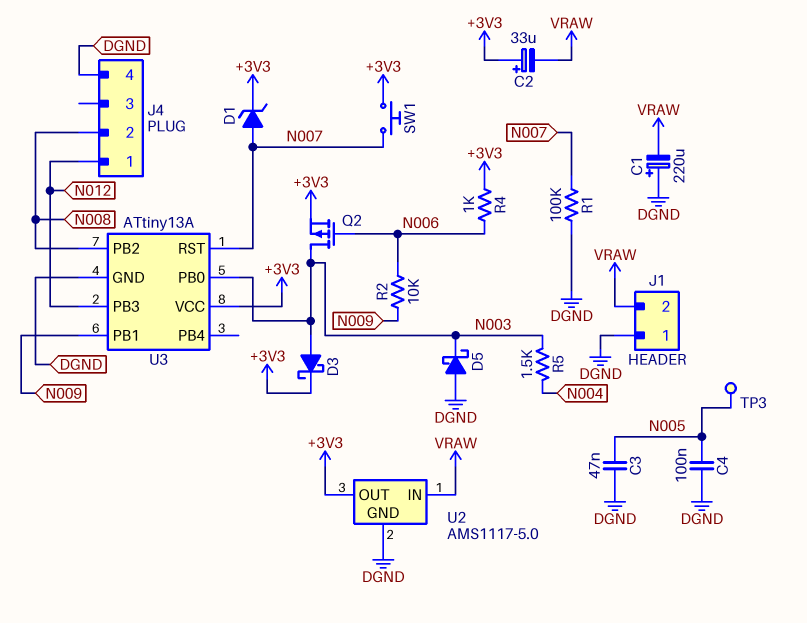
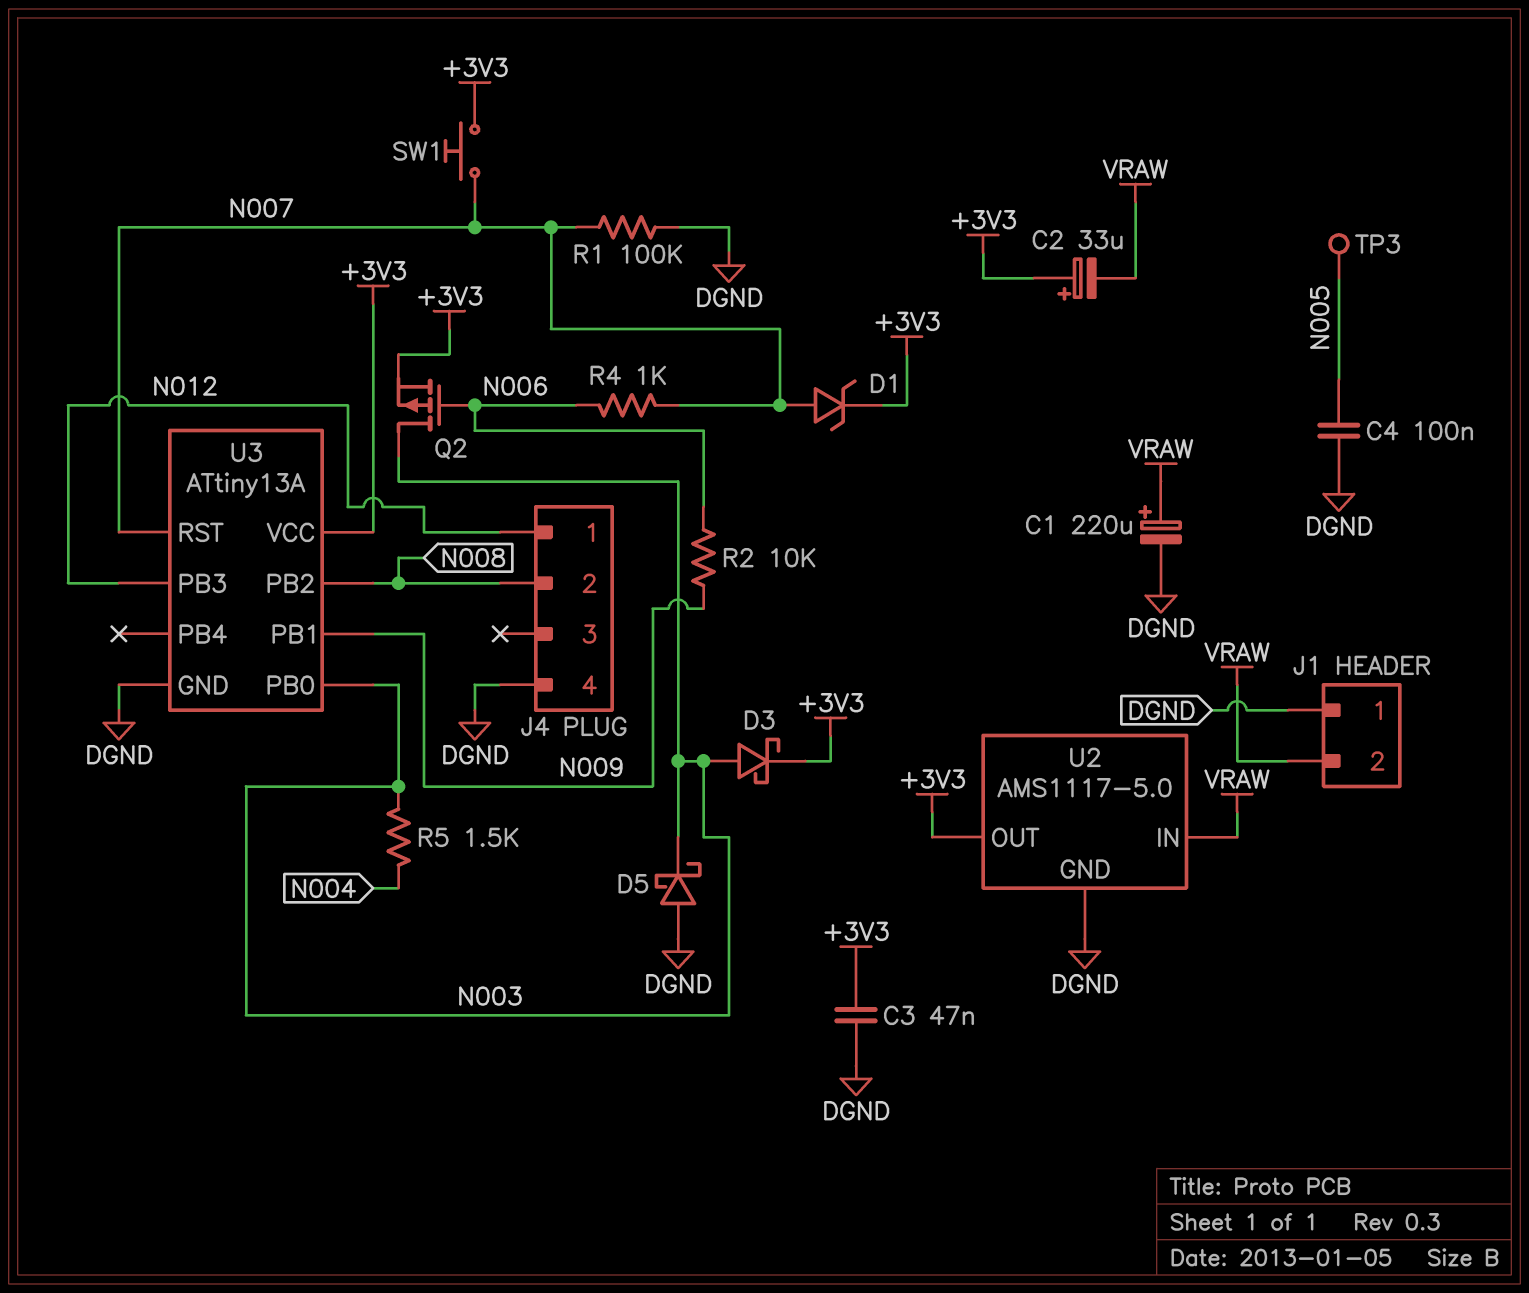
C1: 220uF (plus DGND, minus VRAW) -> 220uF (plus VRAW, minus DGND)
C3: 47nF (DGND, N005) -> 47nF (+3V3, DGND)
R4: 1k (+3V3, N006) -> 1k (N006, N007)

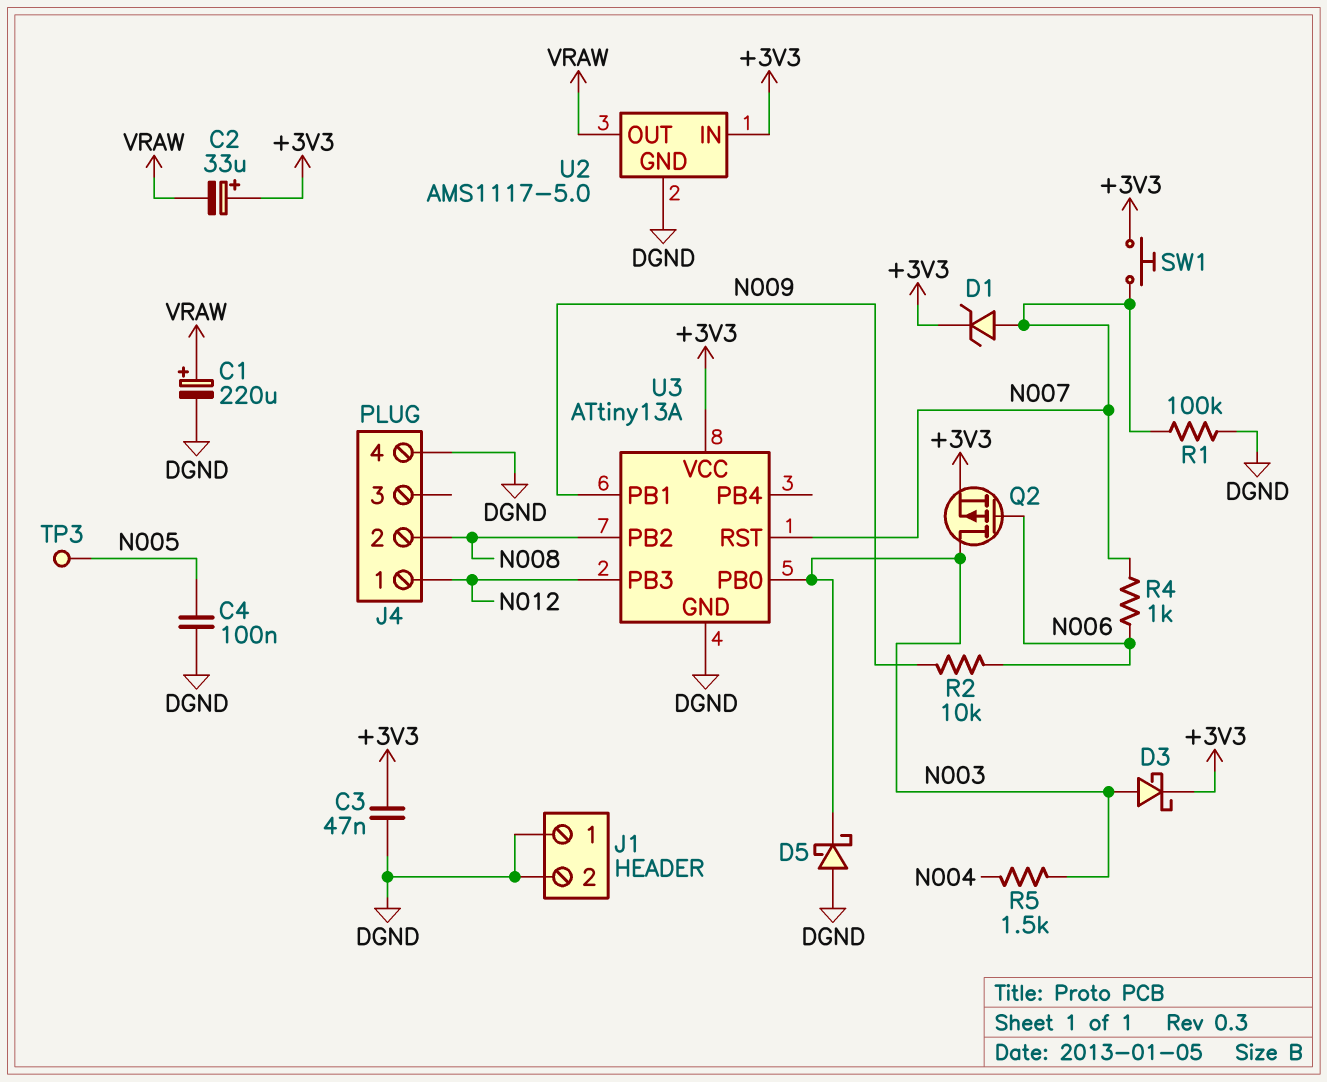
J1 pin 2: VRAW -> DGND
U2 pin IN: VRAW -> +3V3
U2 pin OUT: +3V3 -> VRAW

